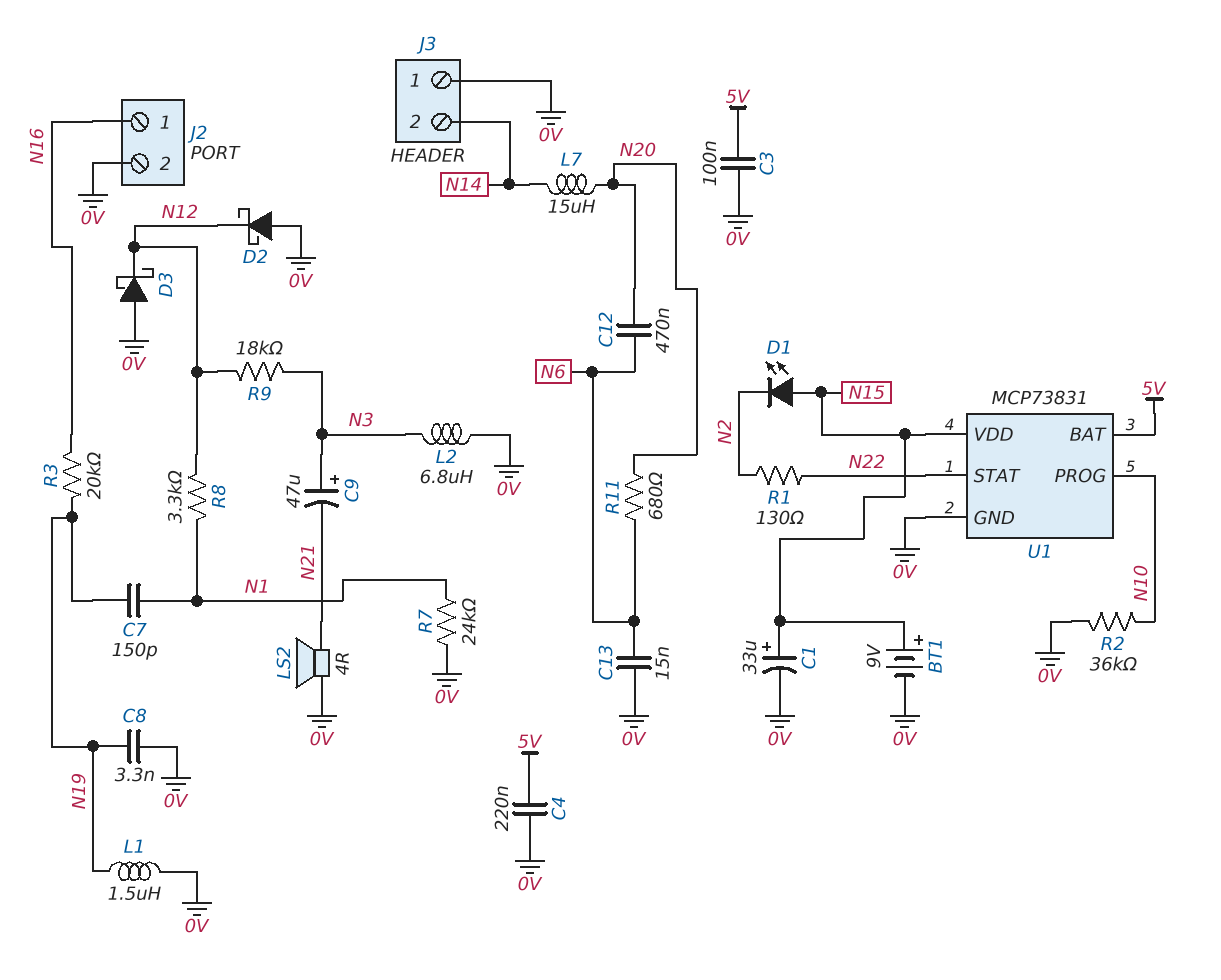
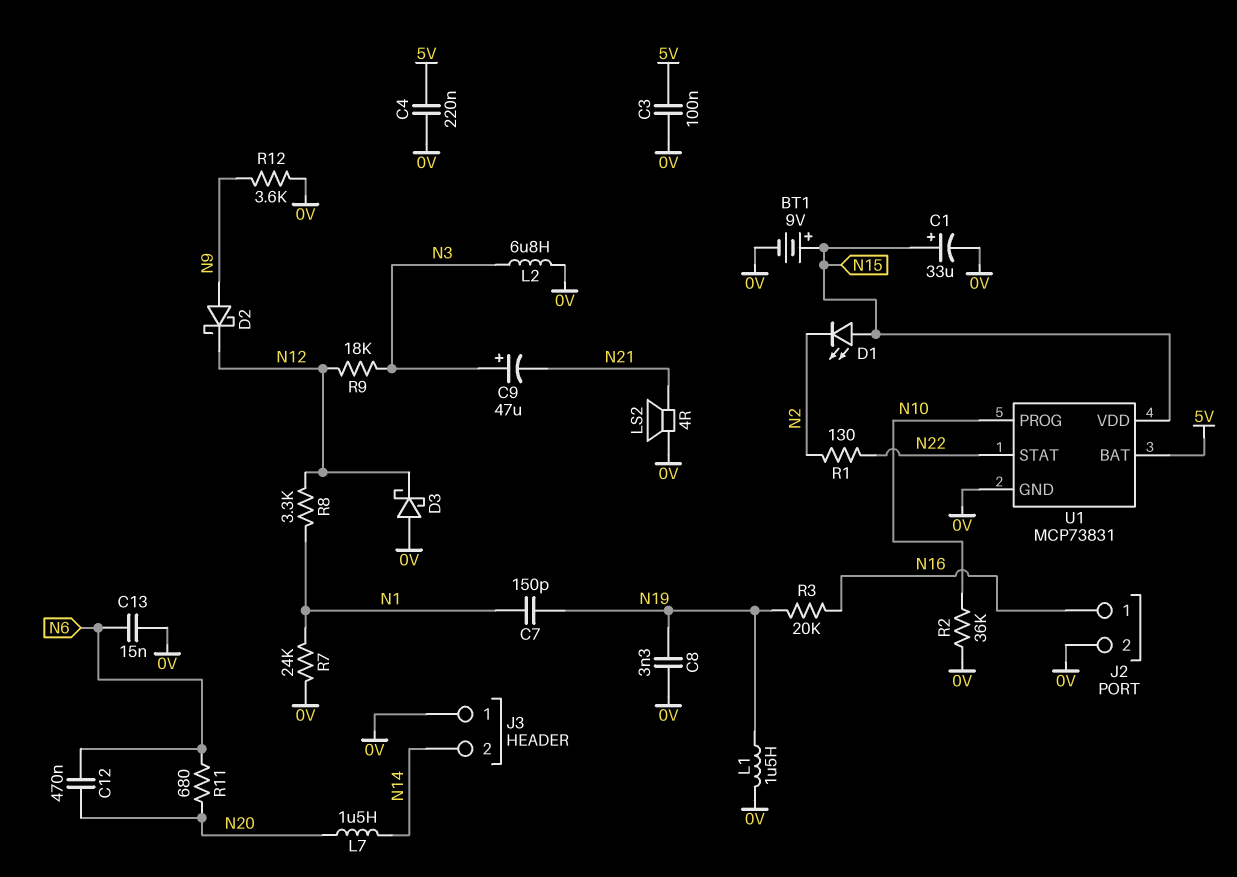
D2: schottky (A 0V, K N12) -> schottky (A N9, K N12)
L7: 15uH (N14, N20) -> 1.5uH (N14, N20)
R12: none -> 3.6k (0V, N9)

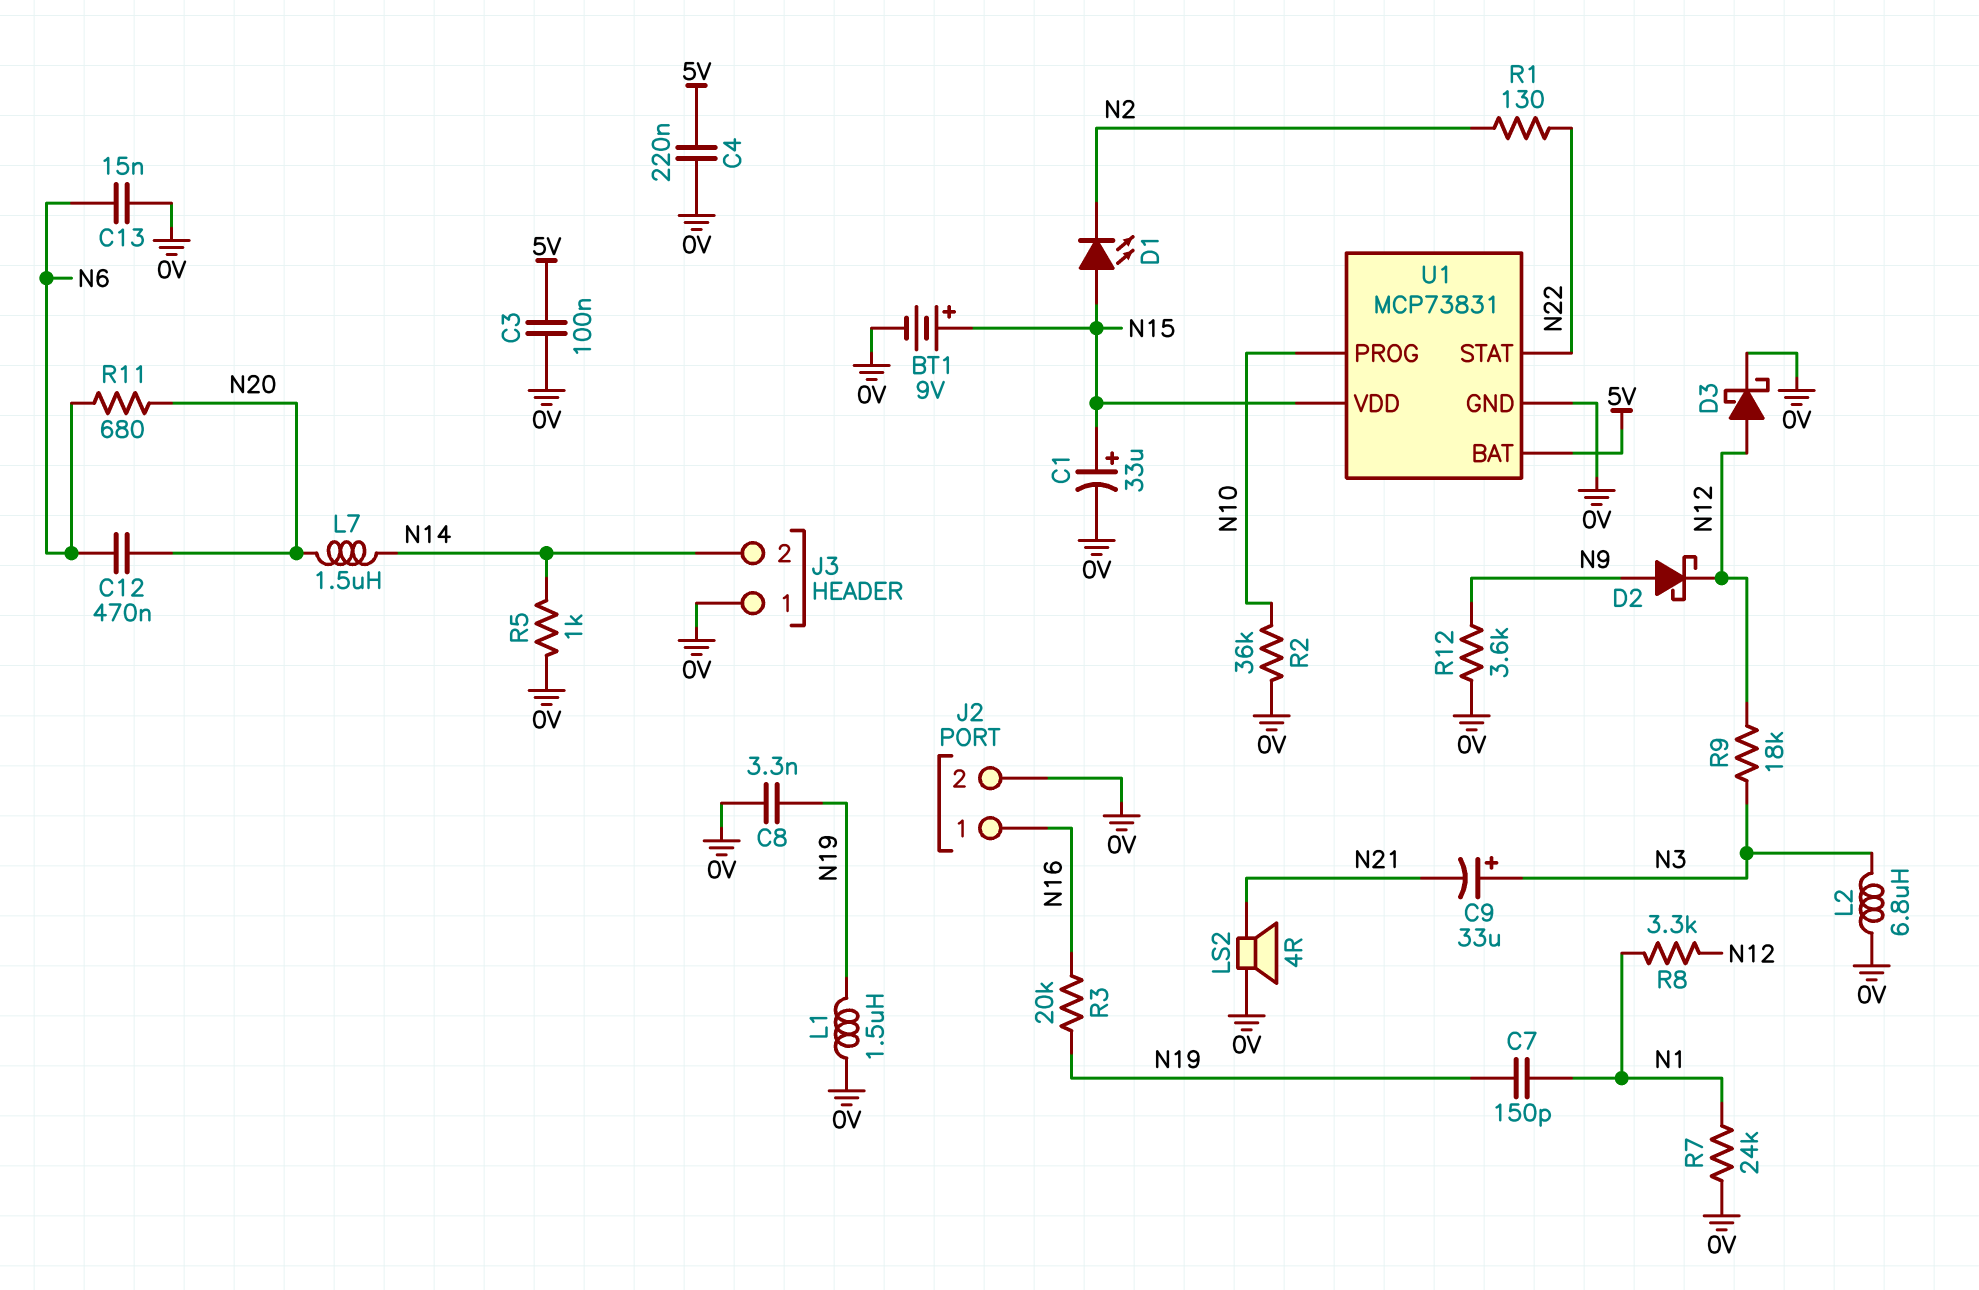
C9: 47uF (plus N3, minus N21) -> 33uF (plus N3, minus N21)
D3: schottky (A 0V, K N12) -> schottky (A N12, K 0V)
R5: none -> 1k (0V, N14)

